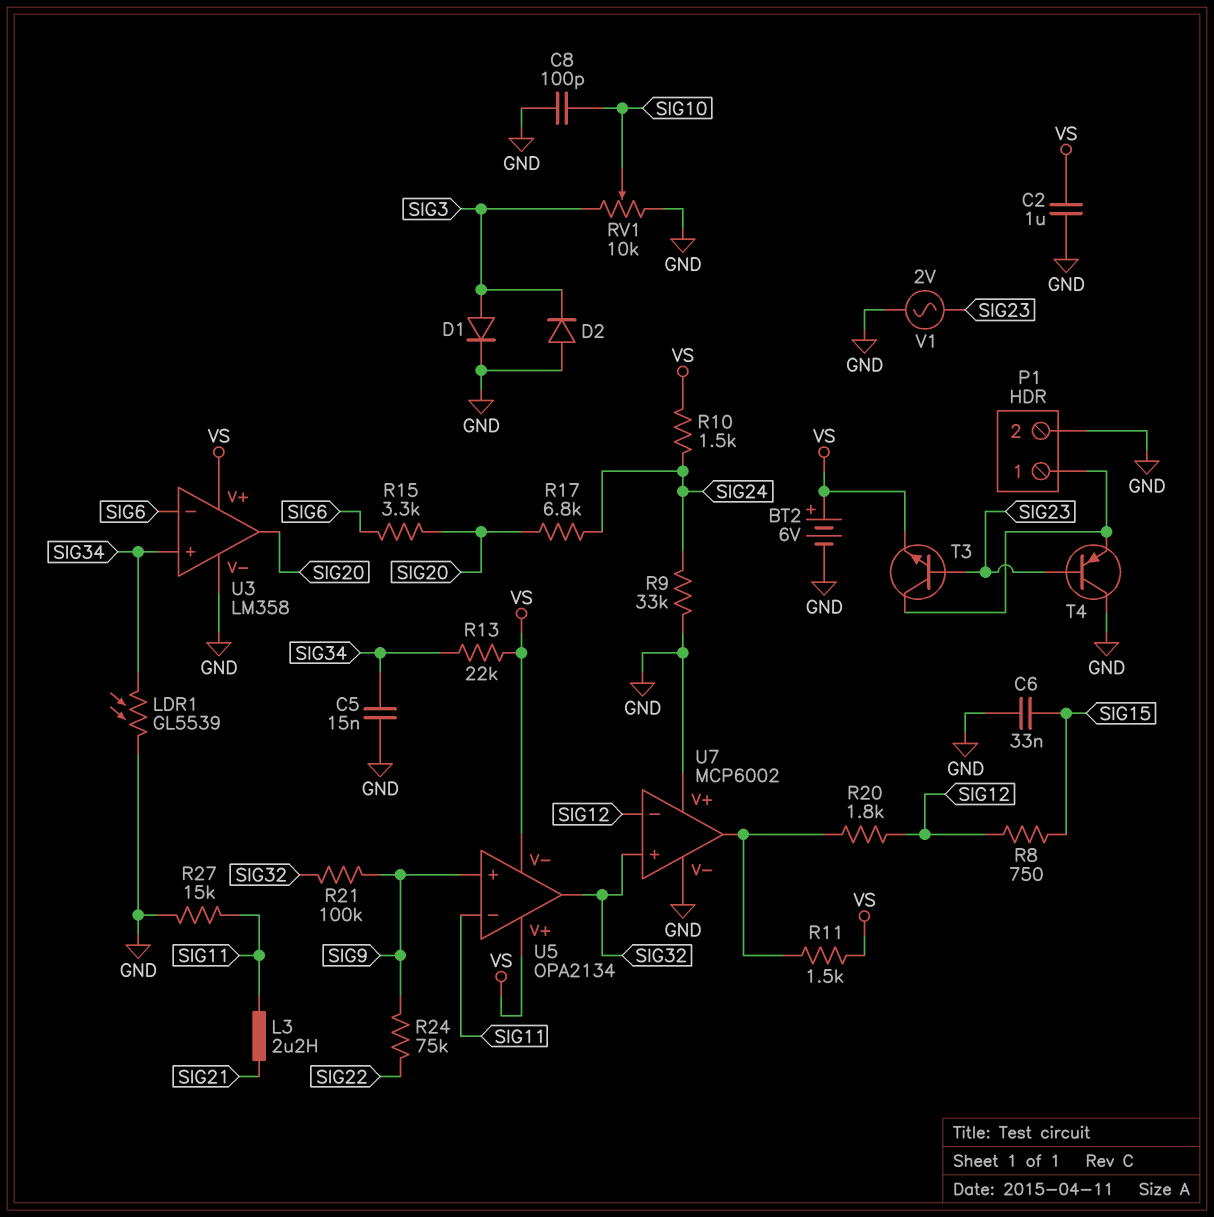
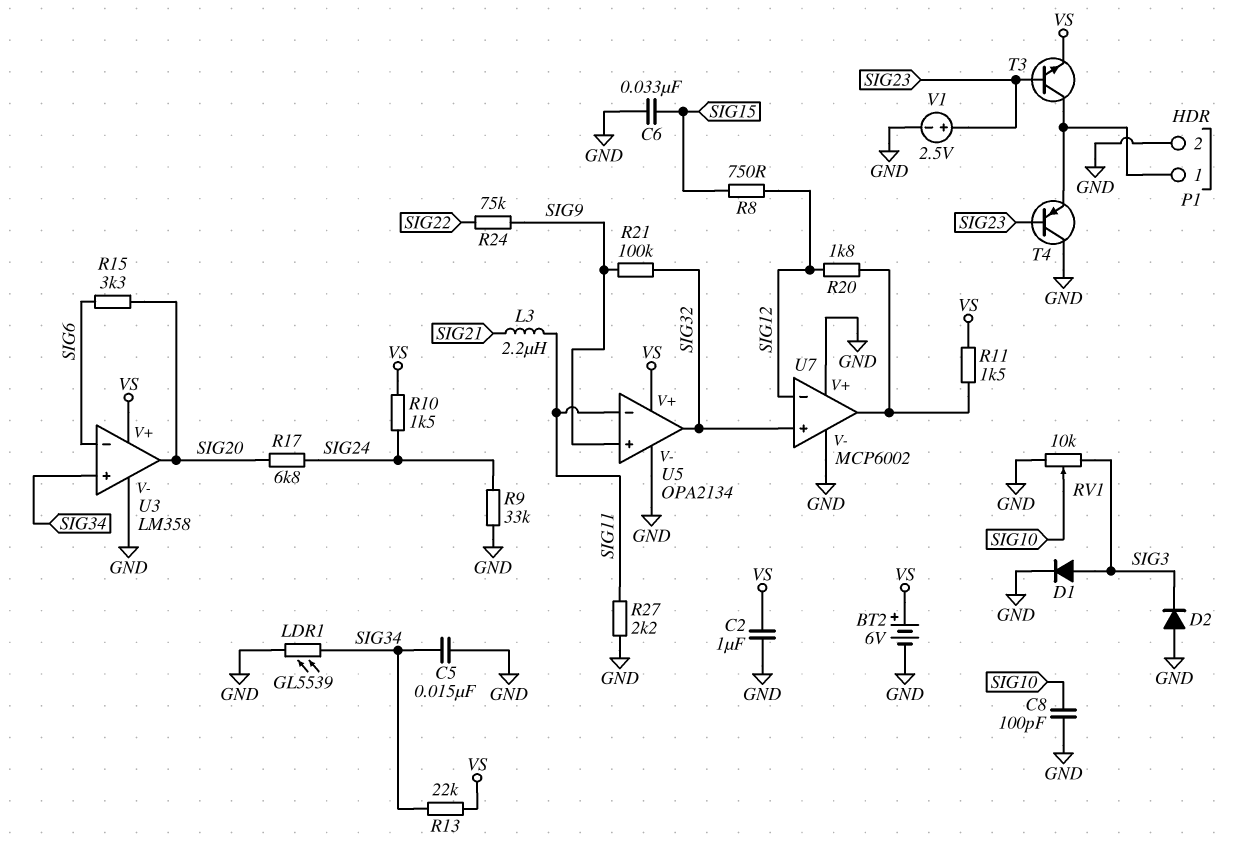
R27: 15k (GND, SIG11) -> 2.2k (GND, SIG11)
U5 pin V-: VS -> GND
V1: AC 2V (GND, SIG23) -> 2.5V (plus SIG23, minus GND)

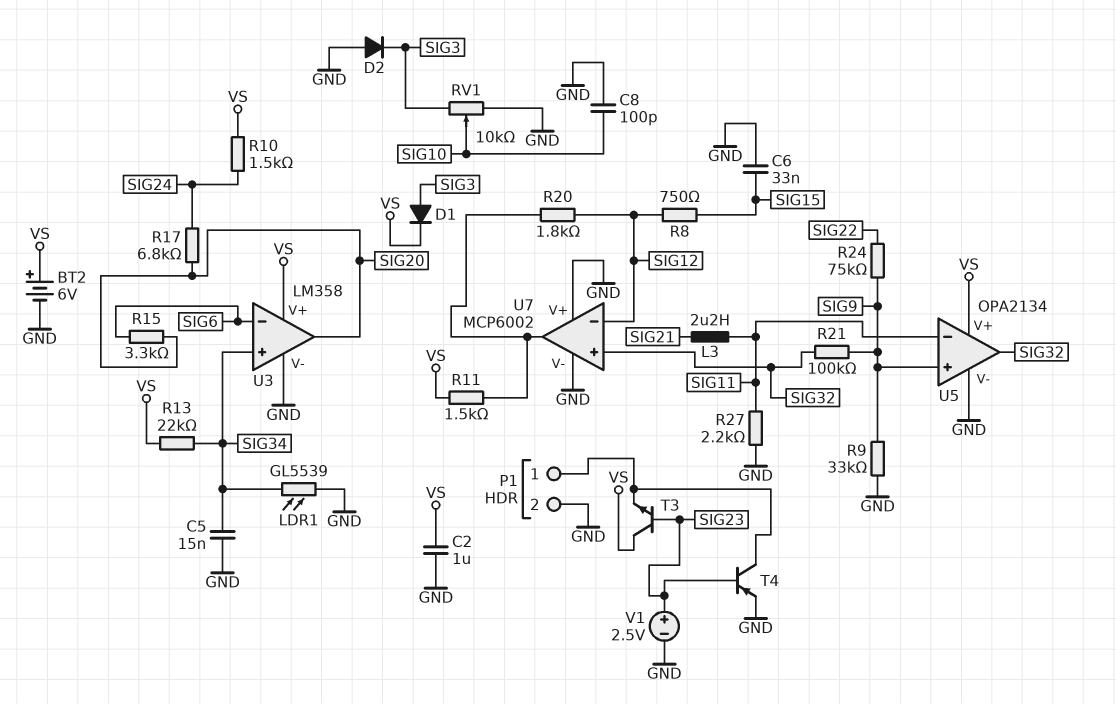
D1: diode (A SIG3, K GND) -> diode (A SIG3, K VS)
R9: 33k (GND, SIG24) -> 33k (GND, SIG9)
T3: NPN (B SIG23, C P1/1, E VS) -> NPN (B SIG23, C VS, E P1/1)
T4: PNP (B SIG23, C GND, E P1/1) -> PNP (B SIG23, C P1/1, E GND)

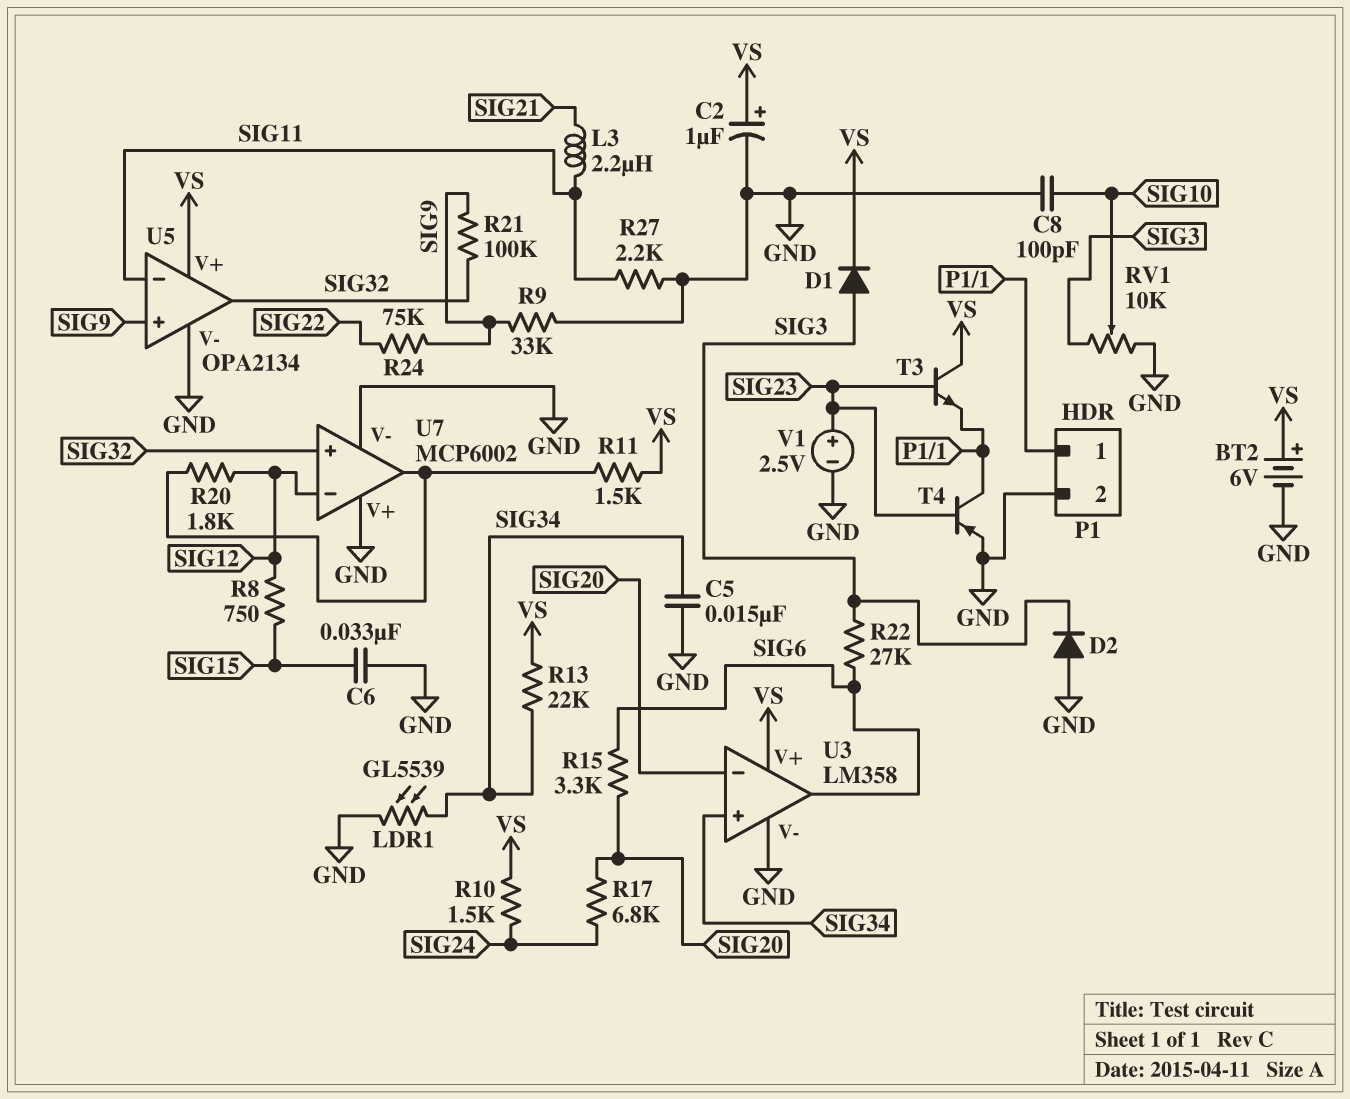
C2: 1uF (GND, VS) -> 1uF (plus VS, minus GND)
R22: none -> 27k (SIG3, SIG6)
U3 pin in-: SIG6 -> SIG20
U3 pin out: SIG20 -> SIG6

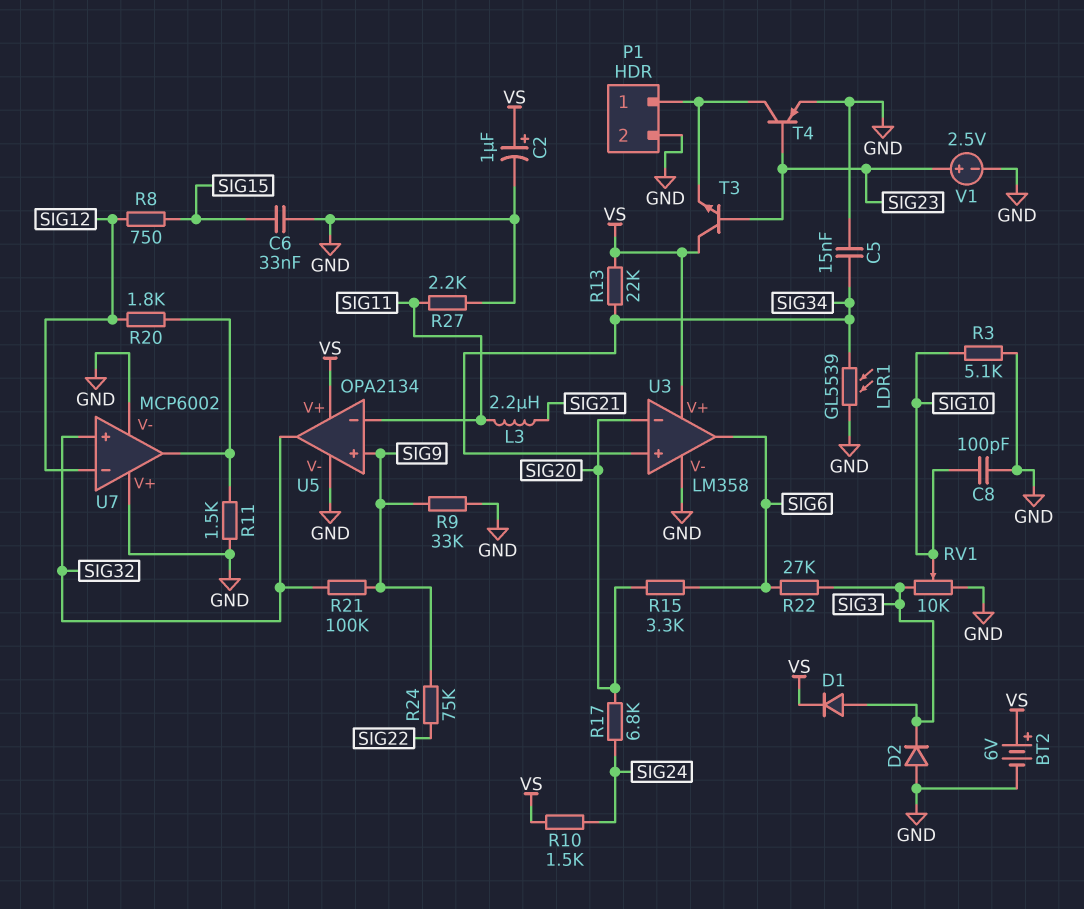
R3: none -> 5.1k (GND, SIG10)
R11: 1.5k (U7/out, VS) -> 1.5k (GND, U7/out)

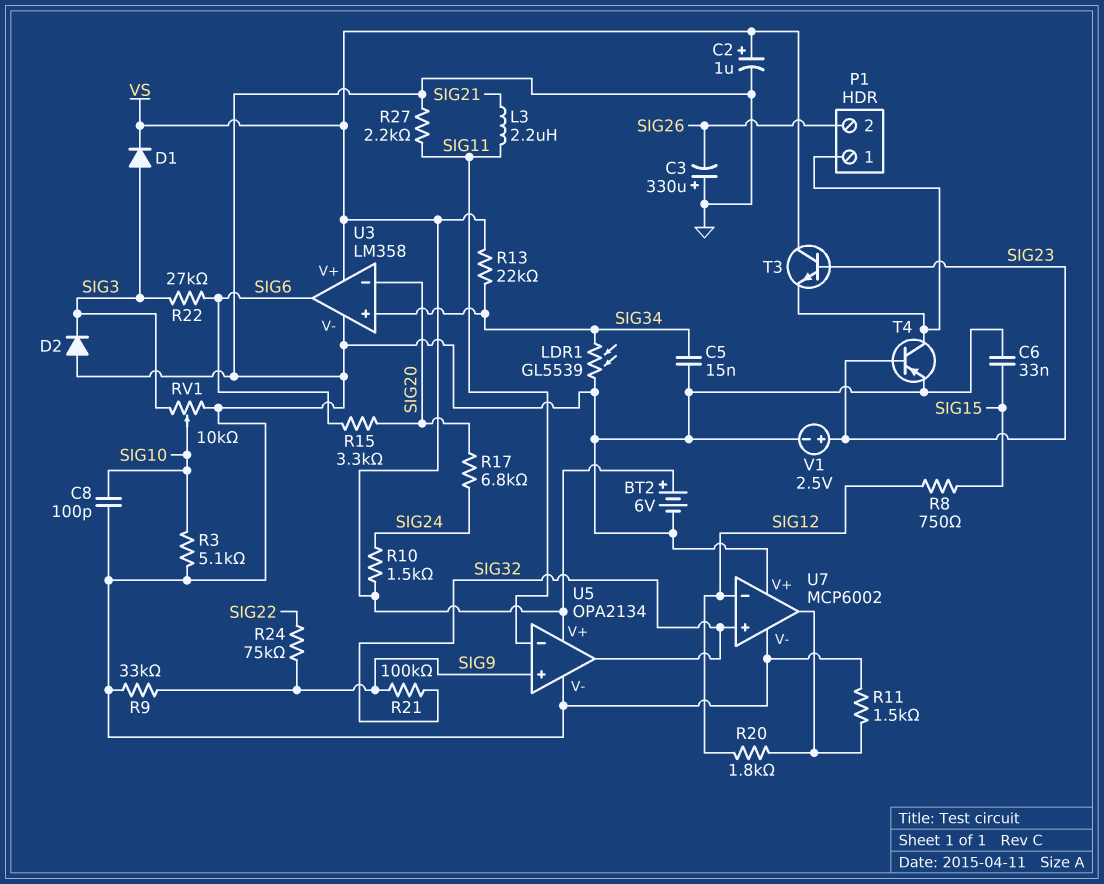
C3: none -> 330uF (plus GND, minus SIG26)
P1 pin 2: GND -> SIG26

